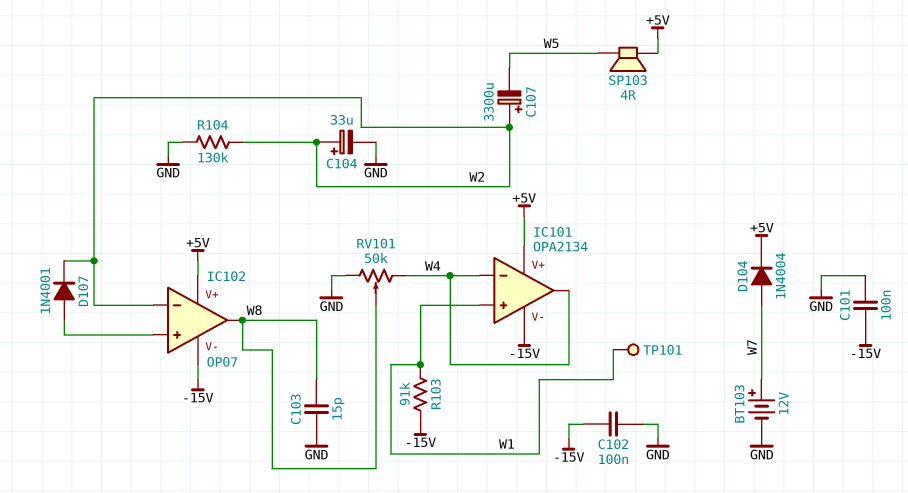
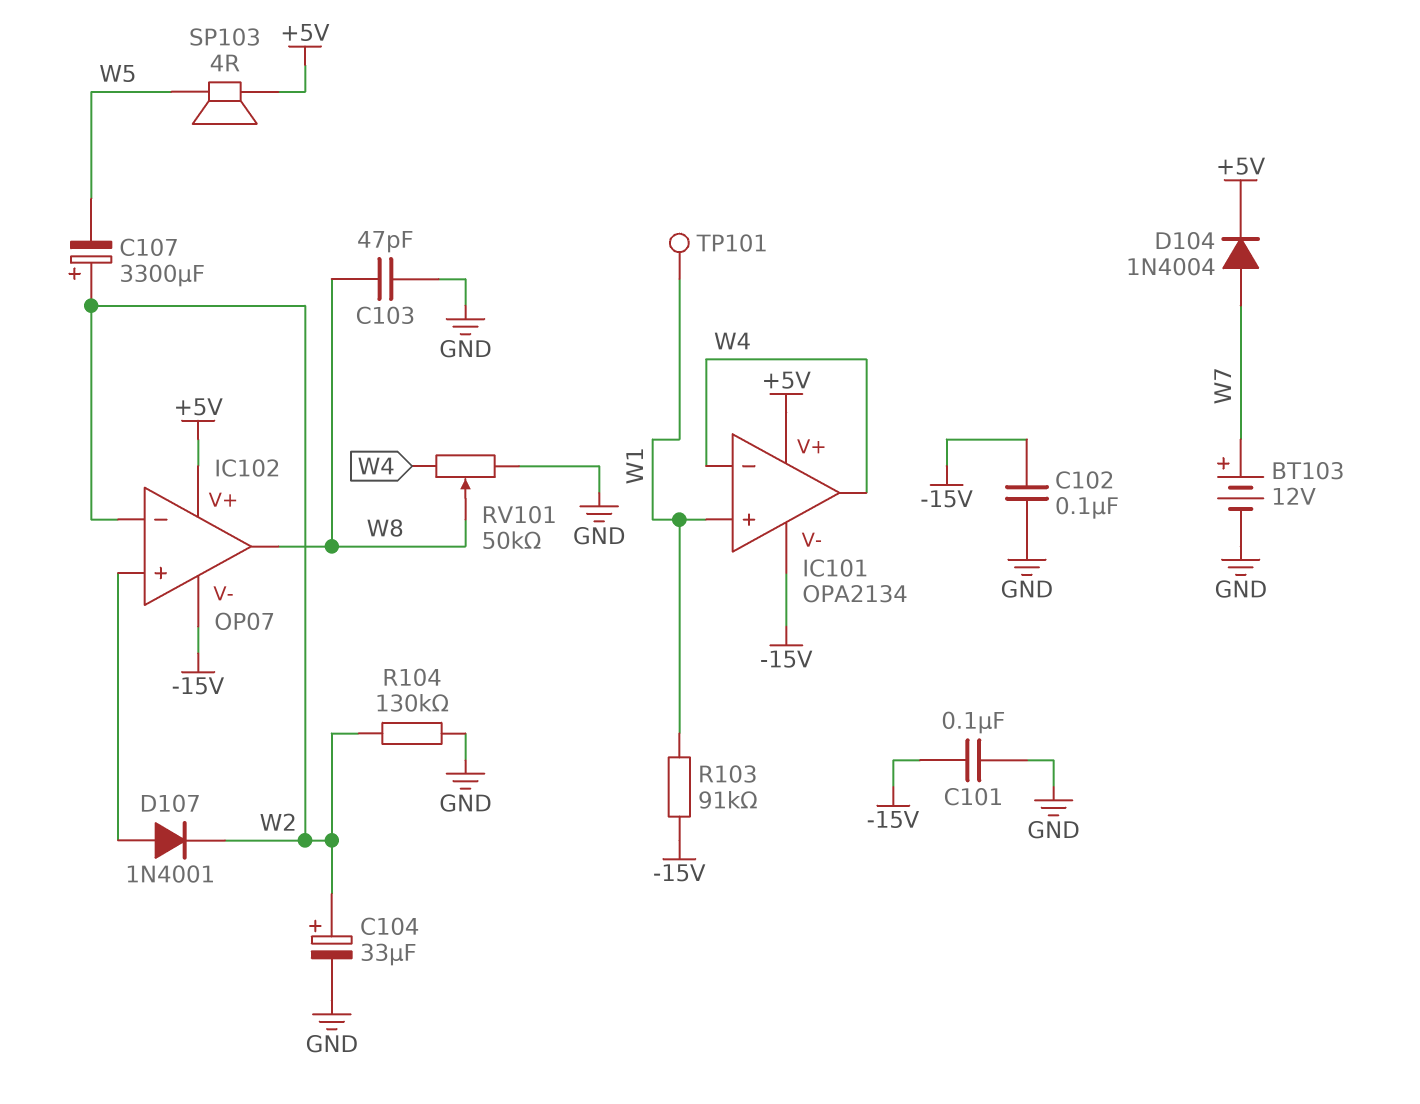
C103: 15pF (GND, W8) -> 47pF (GND, W8)

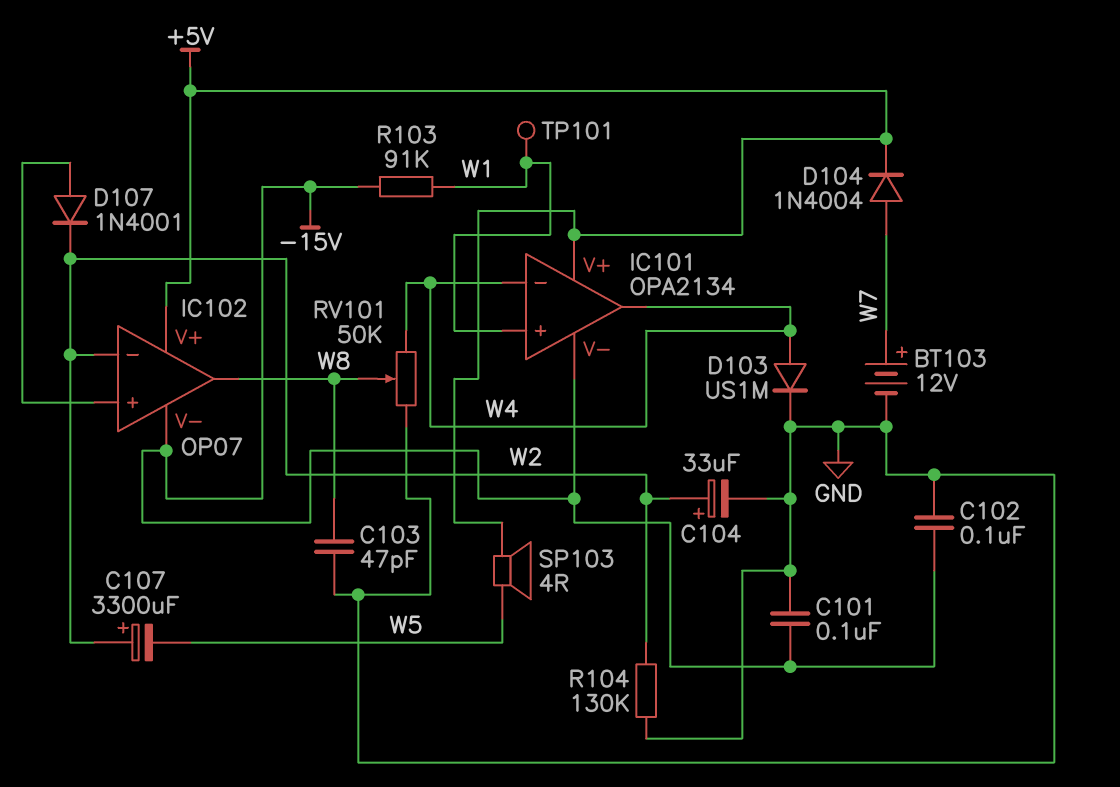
D103: none -> diode US1M (A W4, K GND)

